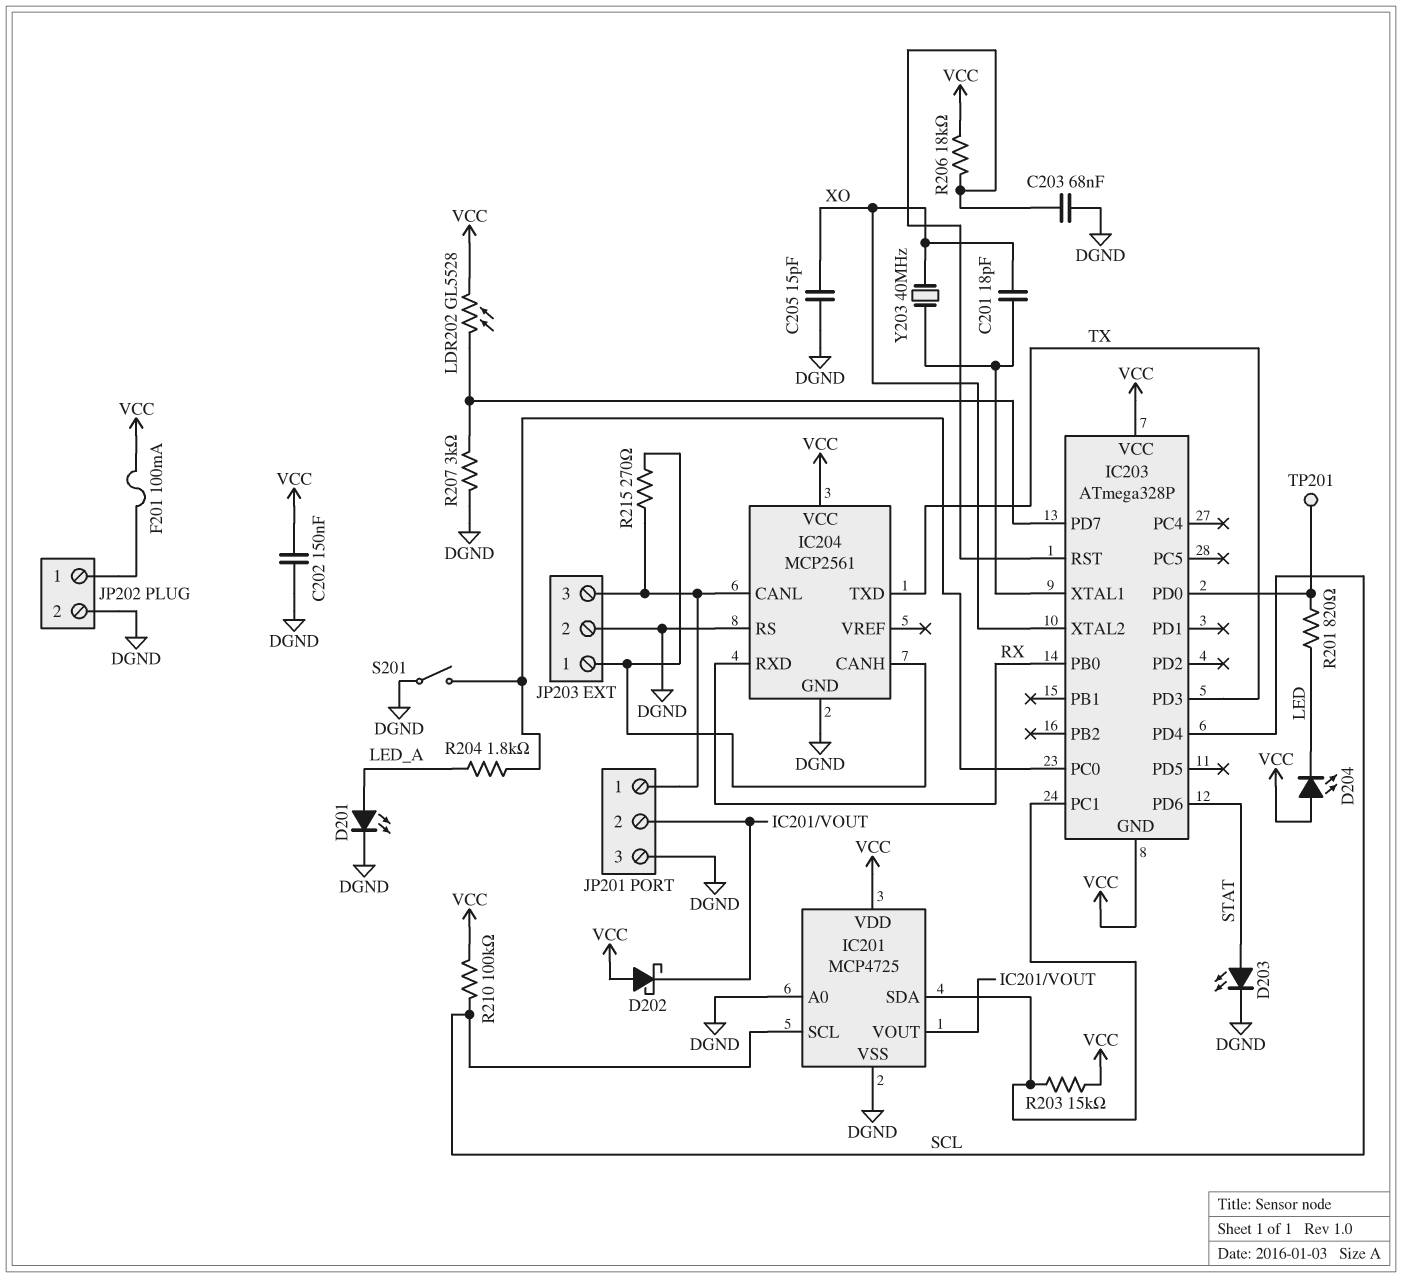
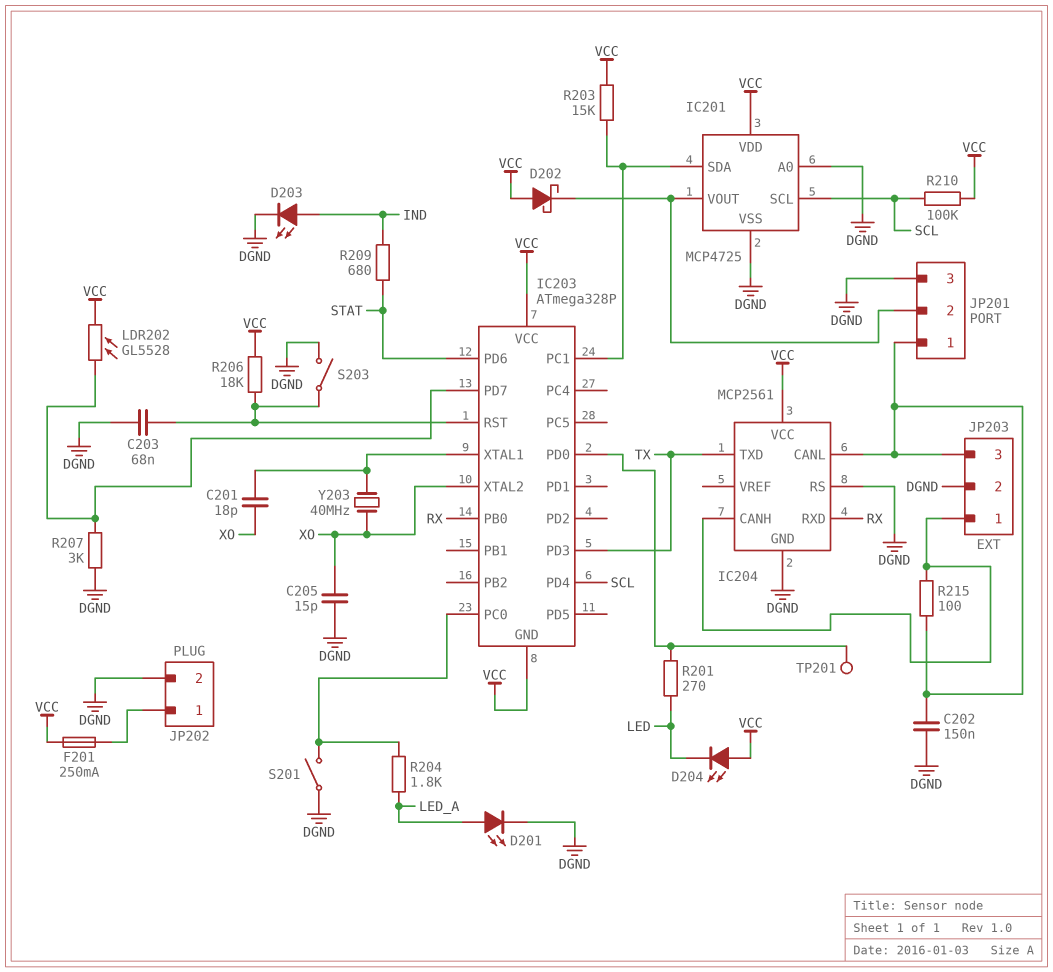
C202: 150nF (DGND, VCC) -> 150nF (DGND, IC204/CANL)
D203: LED (A STAT, K DGND) -> LED (A IND, K DGND)
F201: 100mA (JP202/1, VCC) -> 250mA (JP202/1, VCC)
R201: 820 (IC203/PD0, LED) -> 270 (IC203/PD0, LED)
R209: none -> 680 (IND, STAT)
R215: 270 (IC204/CANH, IC204/CANL) -> 100 (IC204/CANH, IC204/CANL)
S203: none -> switch (DGND, IC203/RST)

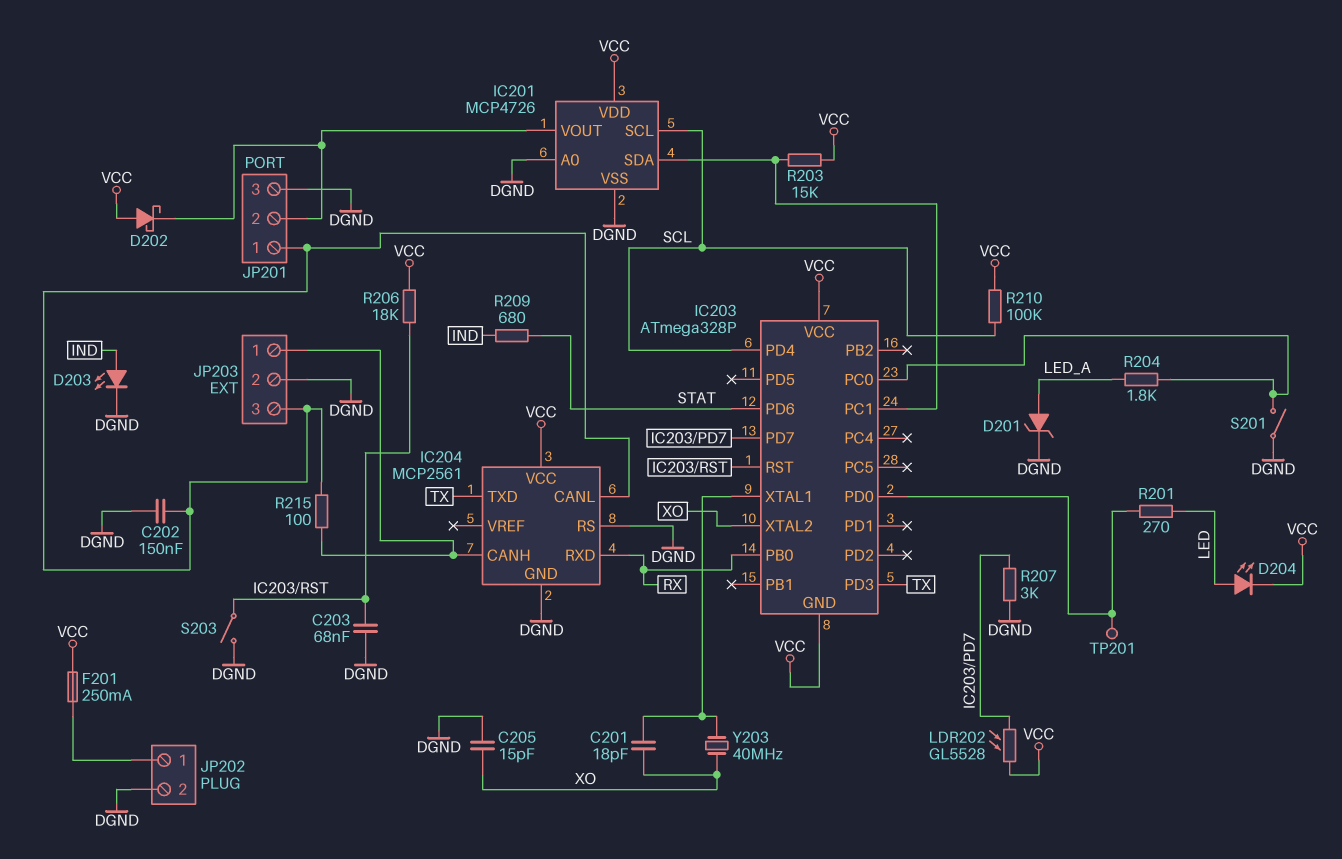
D201: LED (A LED_A, K DGND) -> zener (A LED_A, K DGND)
D204: LED (A VCC, K LED) -> LED (A LED, K VCC)
IC201: MCP4725 -> MCP4726

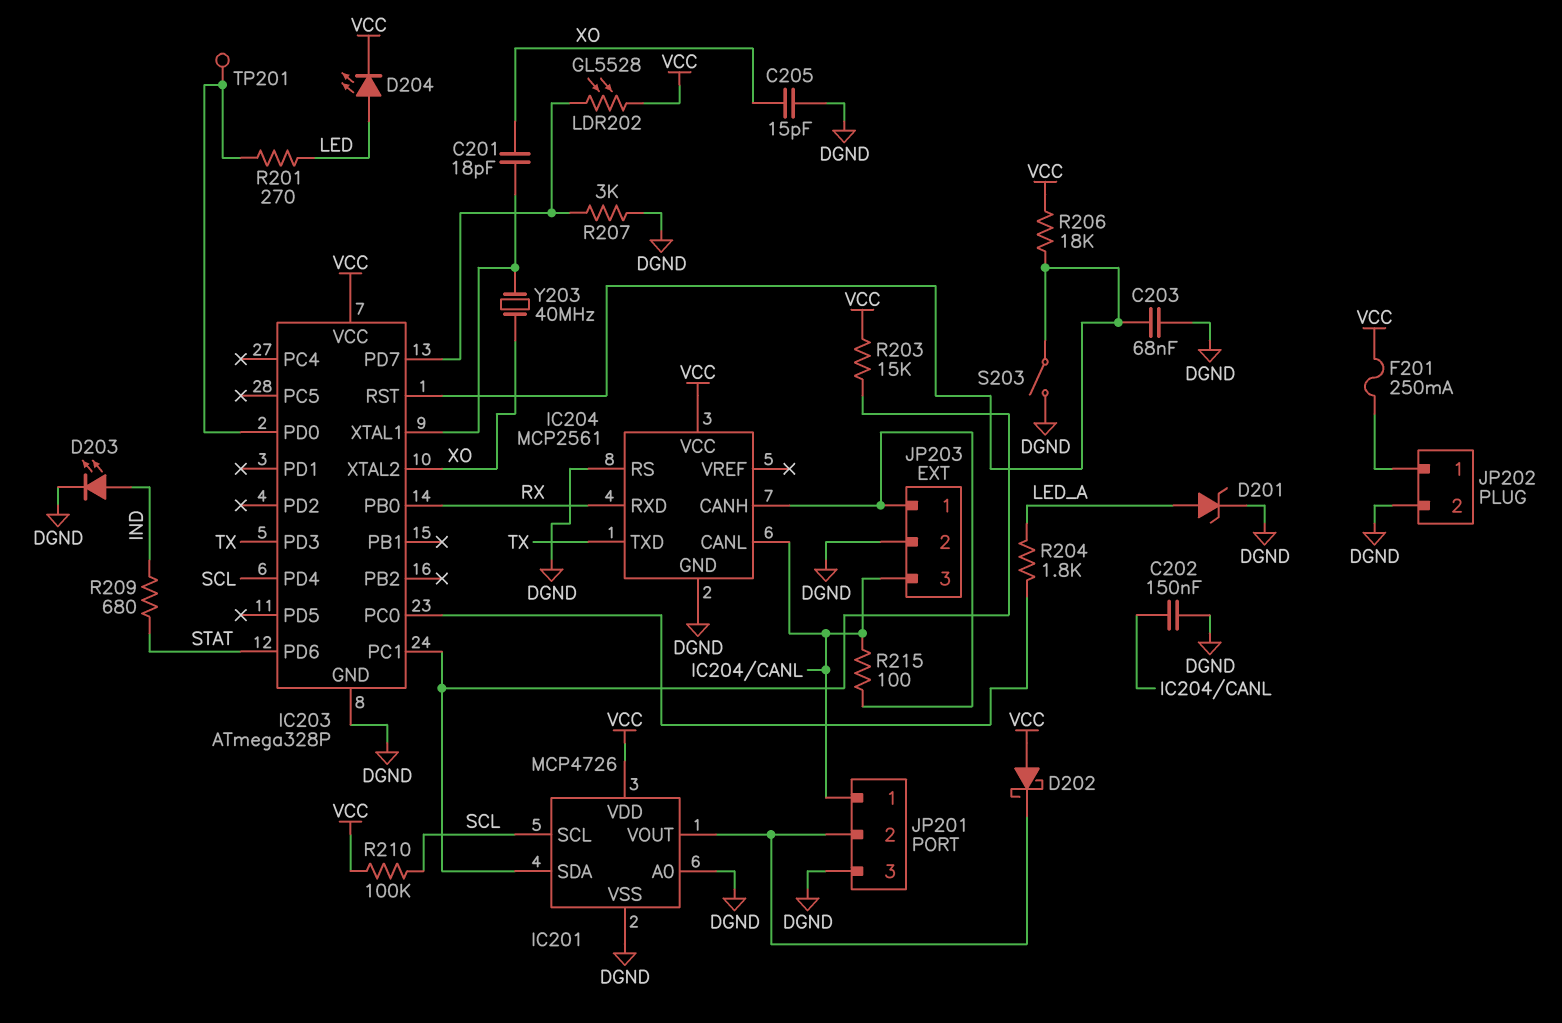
IC203 pin GND: VCC -> DGND
S201: switch (DGND, IC203/PC0) -> none

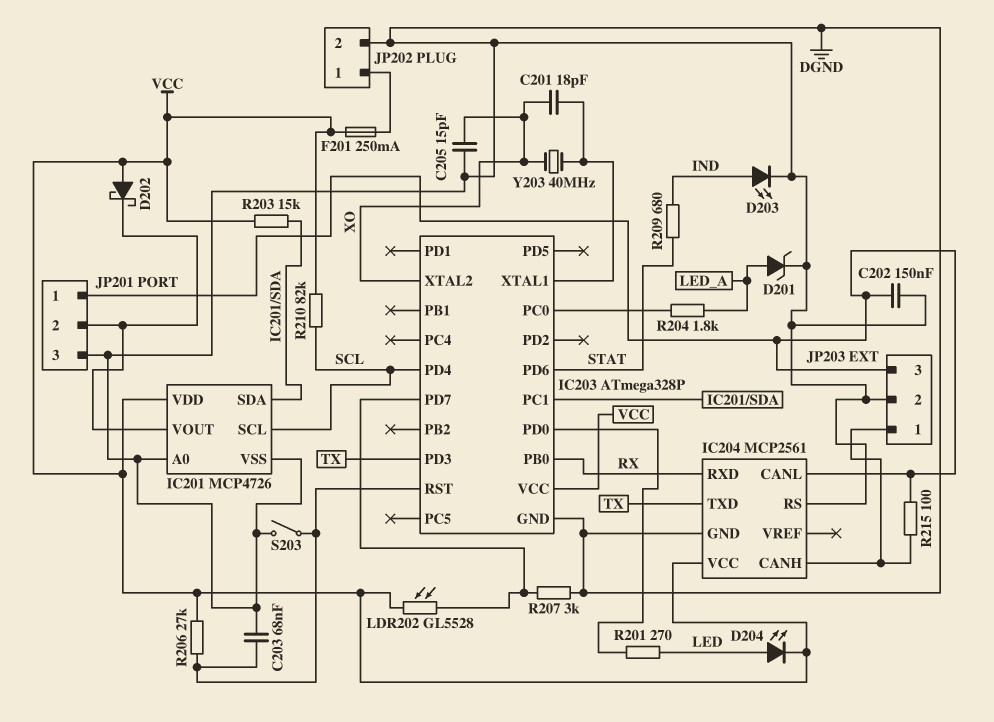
R206: 18k (IC203/RST, VCC) -> 27k (IC203/RST, VCC)
R210: 100k (SCL, VCC) -> 82k (SCL, VCC)
TP201: test point (IC203/PD0) -> none

